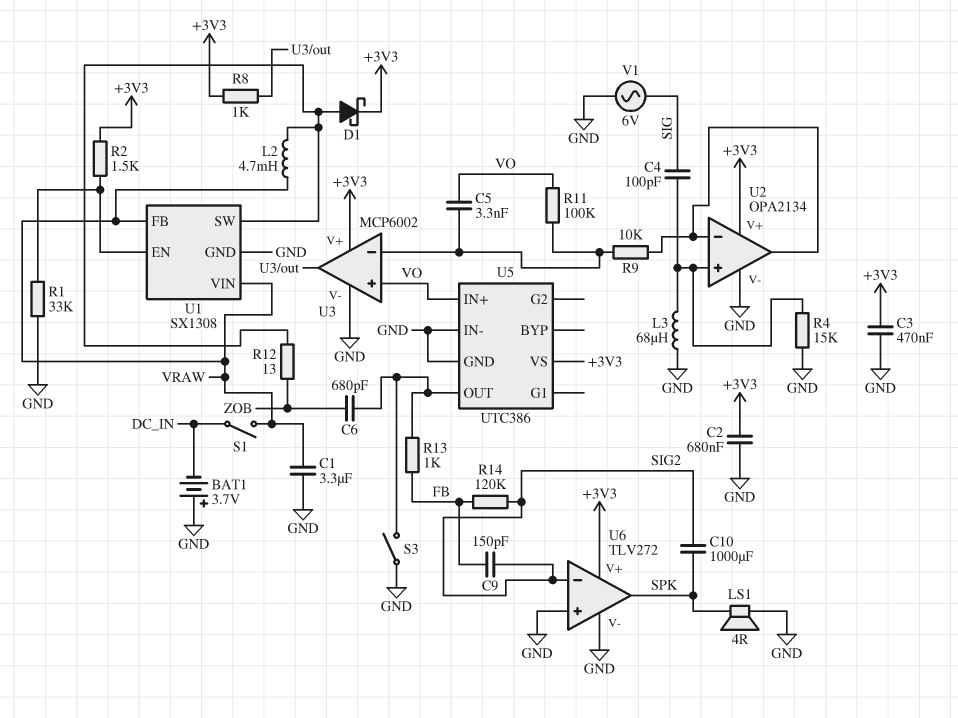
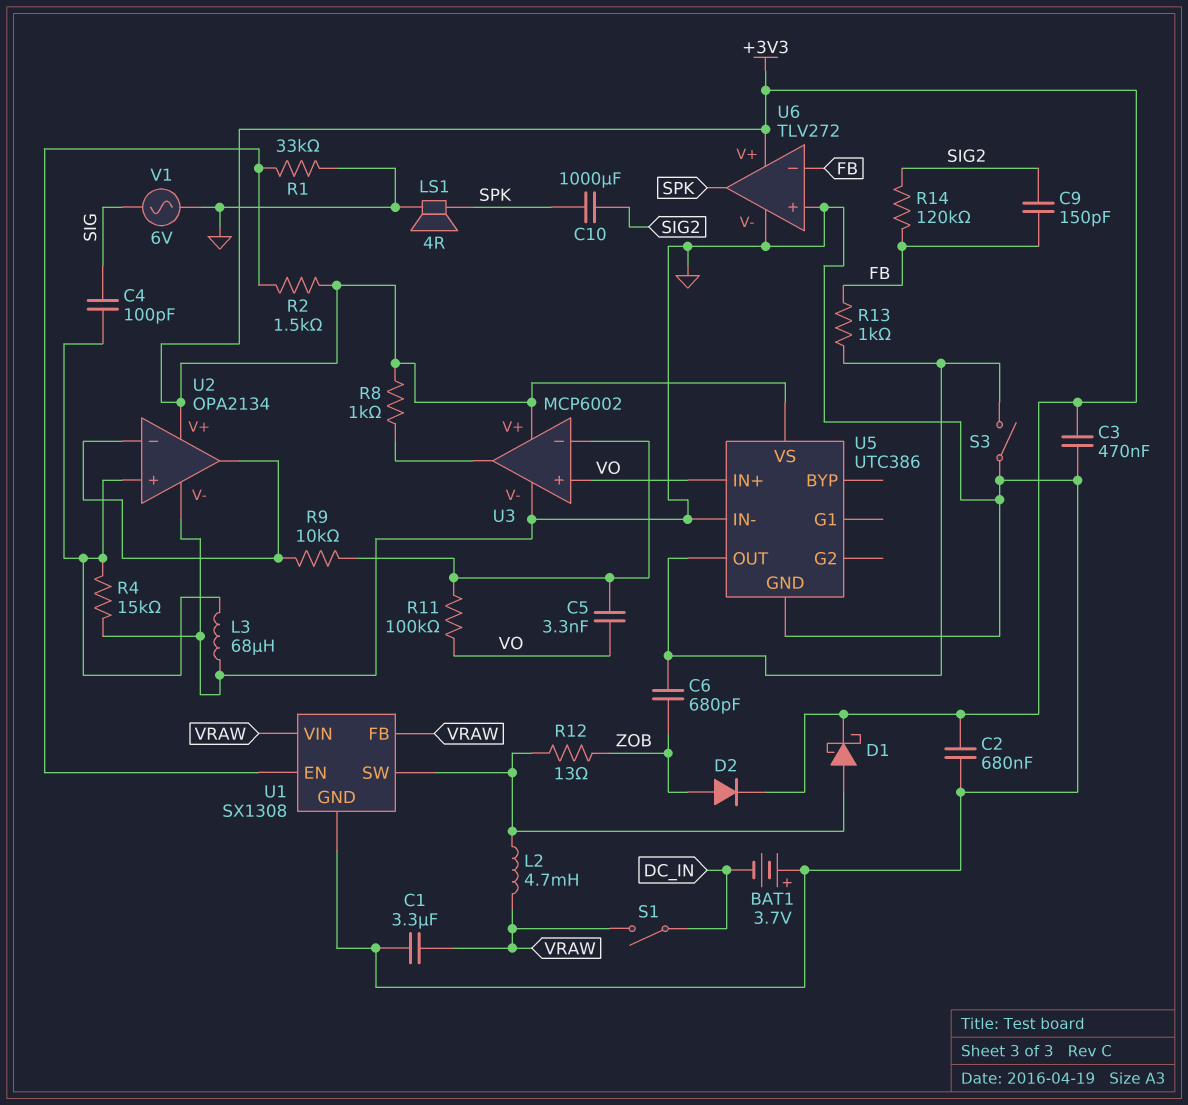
D2: none -> diode (A ZOB, K +3V3)
U6 pin in-: SIG2 -> FB

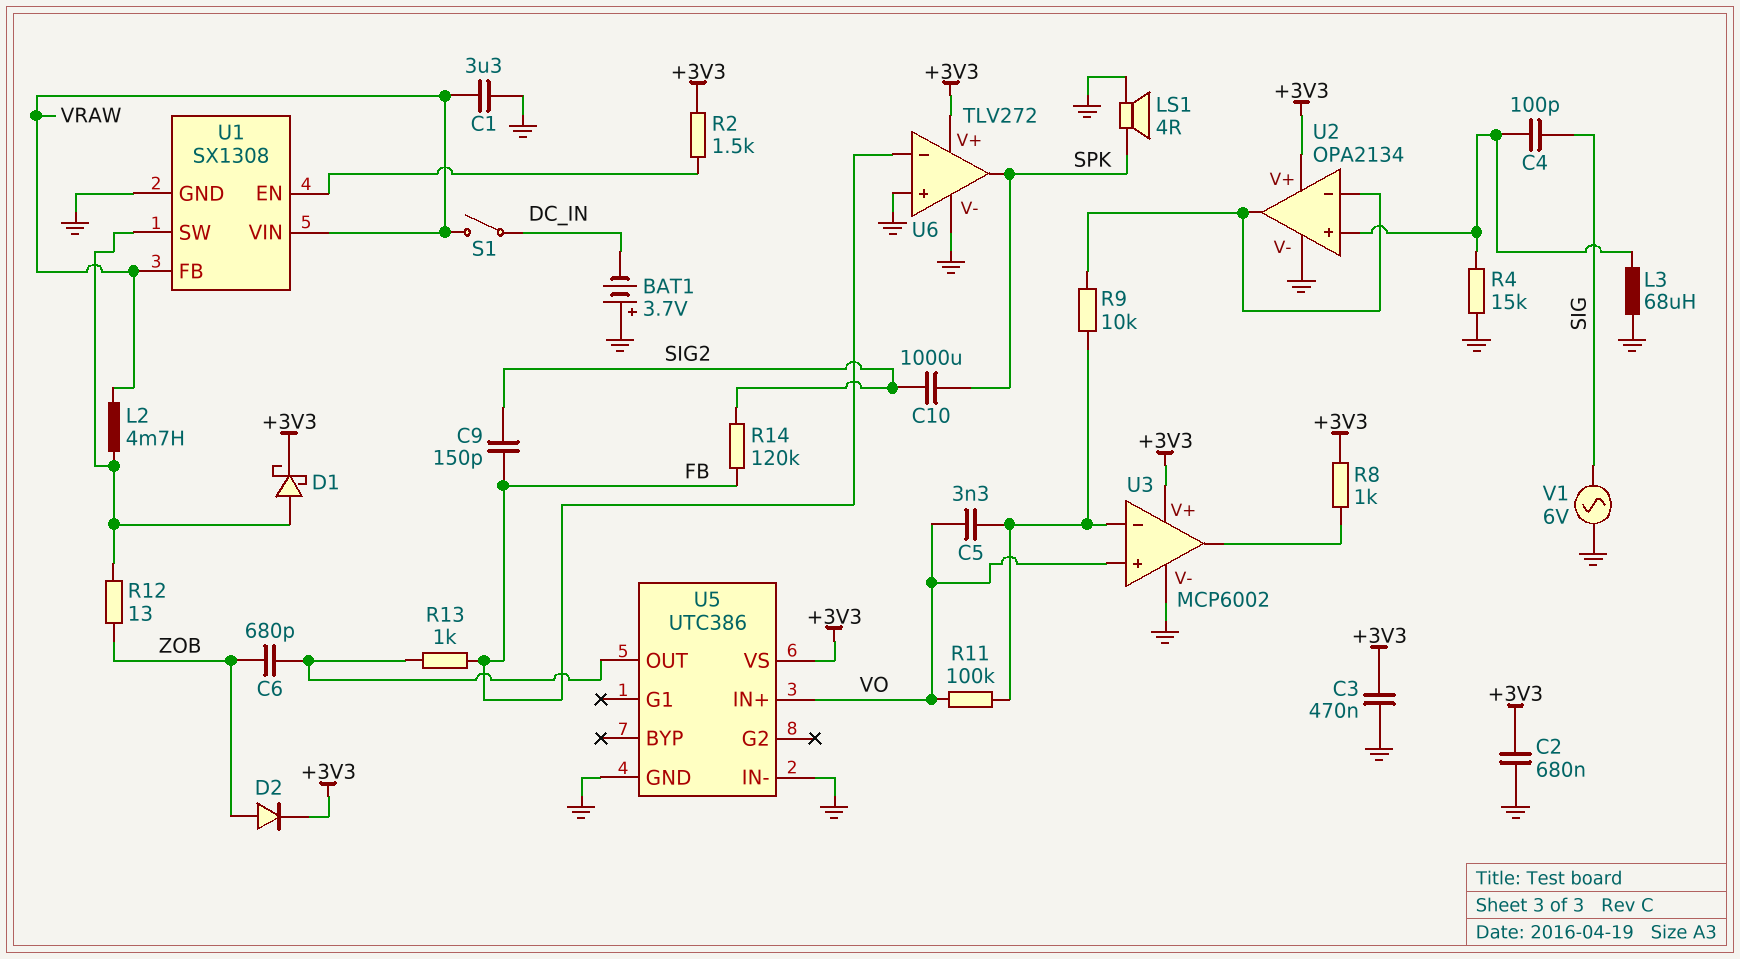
R1: 33k (GND, U1/EN) -> none
S3: switch (GND, U5/OUT) -> none

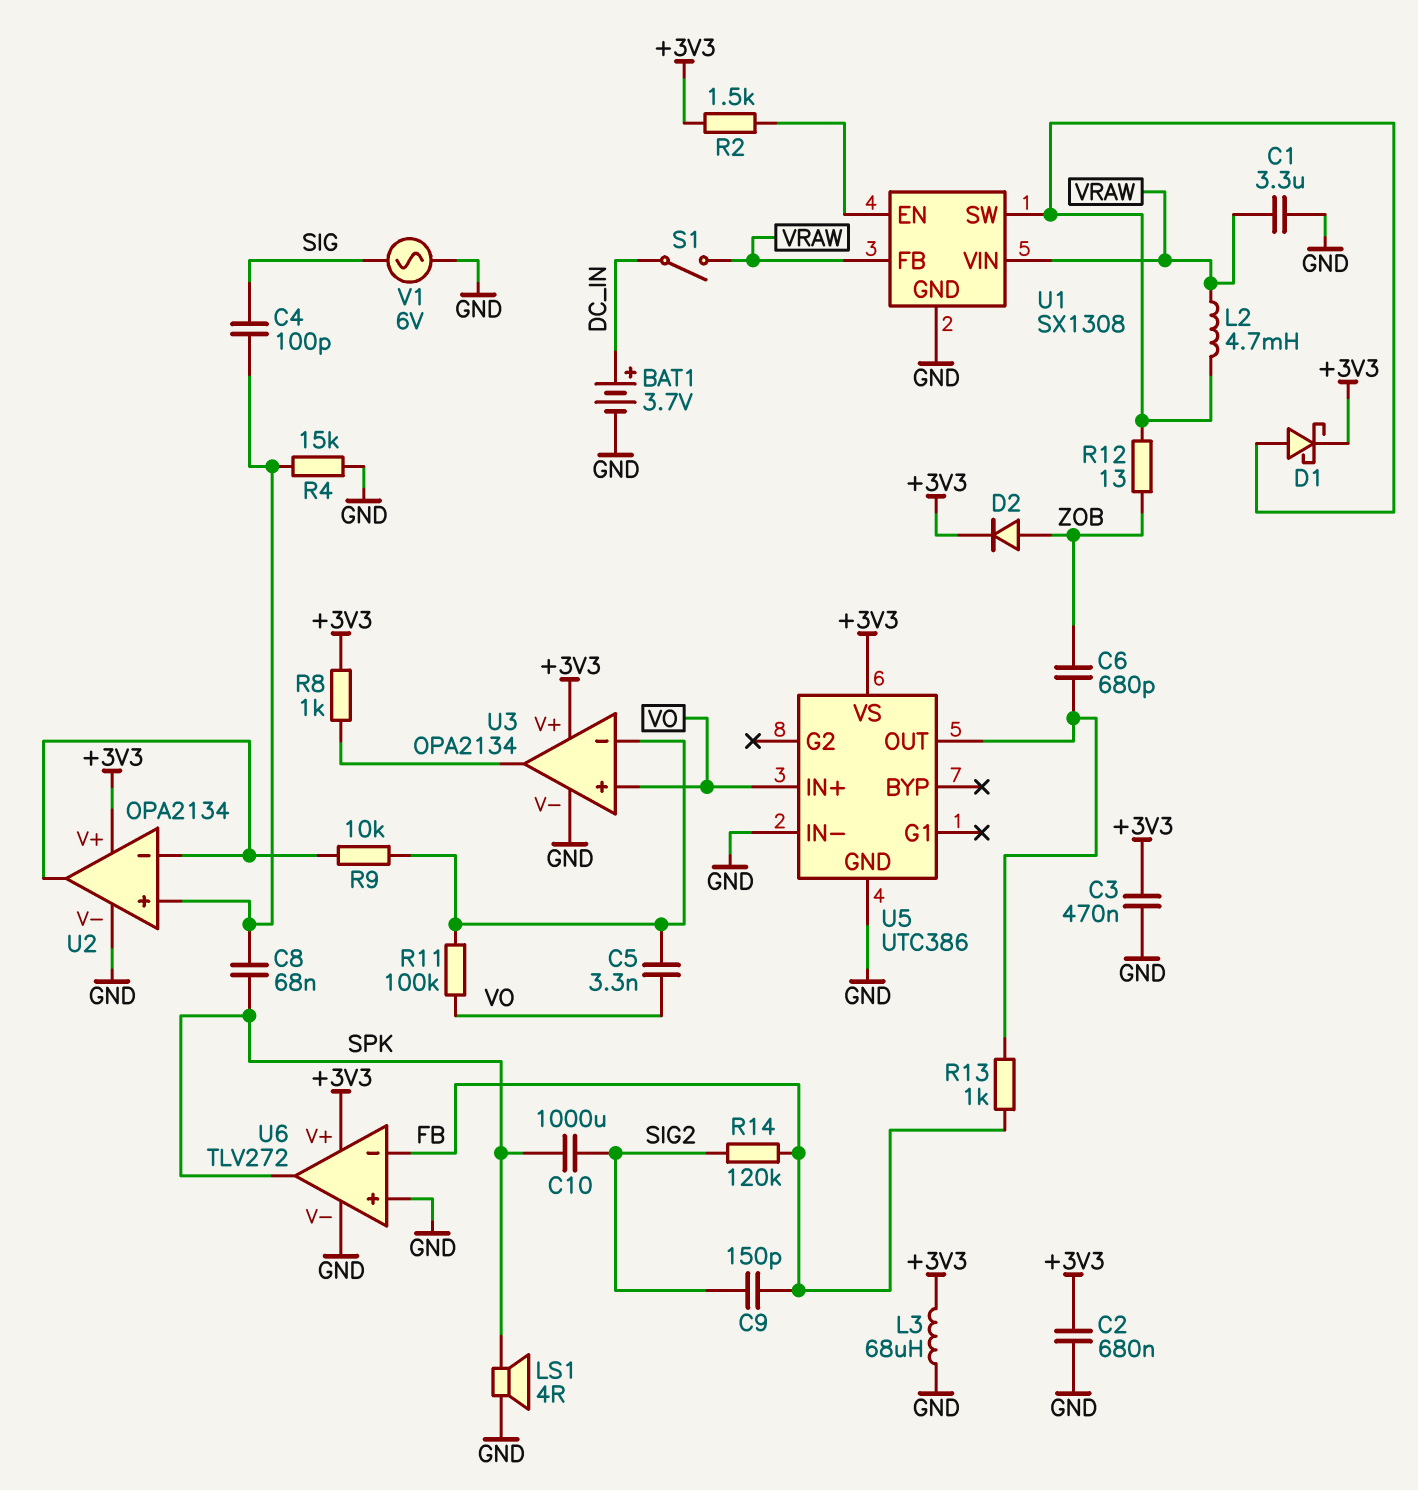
BAT1: 3.7V (plus GND, minus DC_IN) -> 3.7V (plus DC_IN, minus GND)
C8: none -> 68nF (SPK, U2/in+)
L3: 68uH (GND, U2/in+) -> 68uH (+3V3, GND)
U3: MCP6002 -> OPA2134

